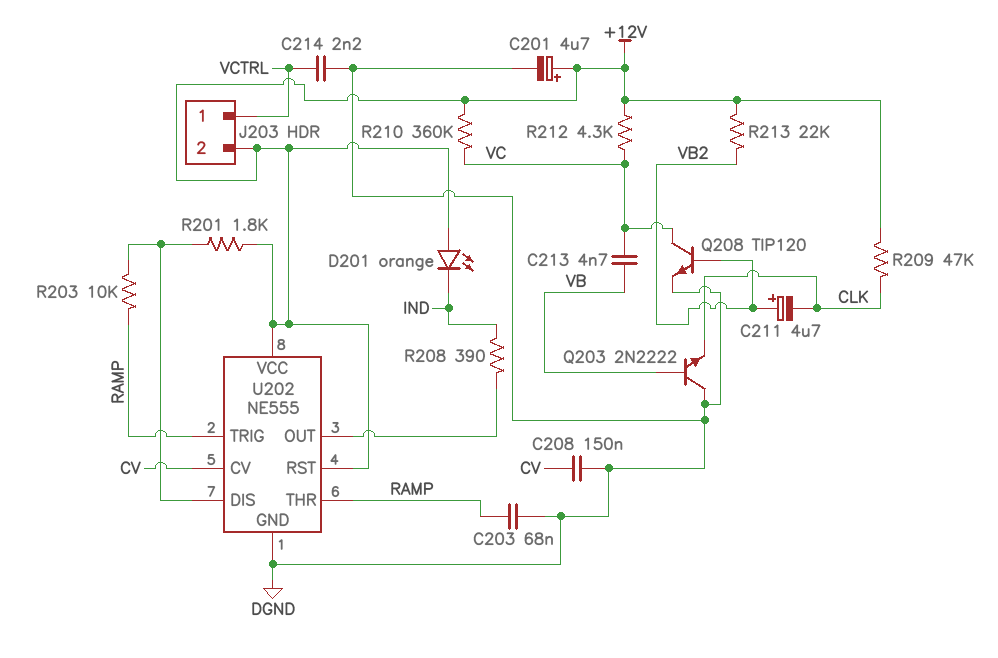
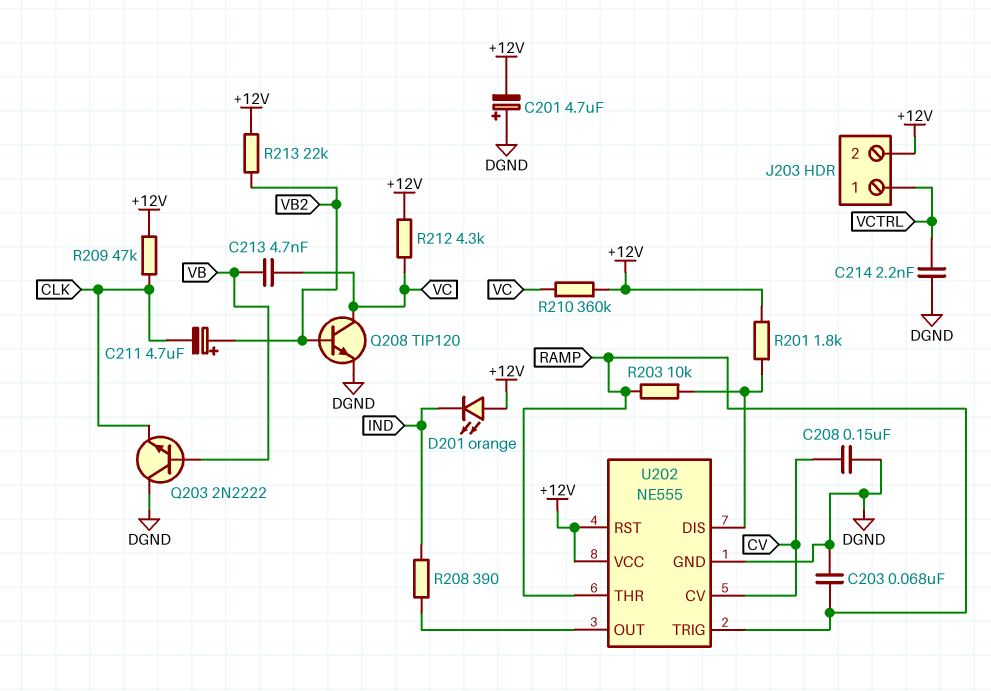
C201: 4.7uF (plus +12V, minus DGND) -> 4.7uF (plus DGND, minus +12V)

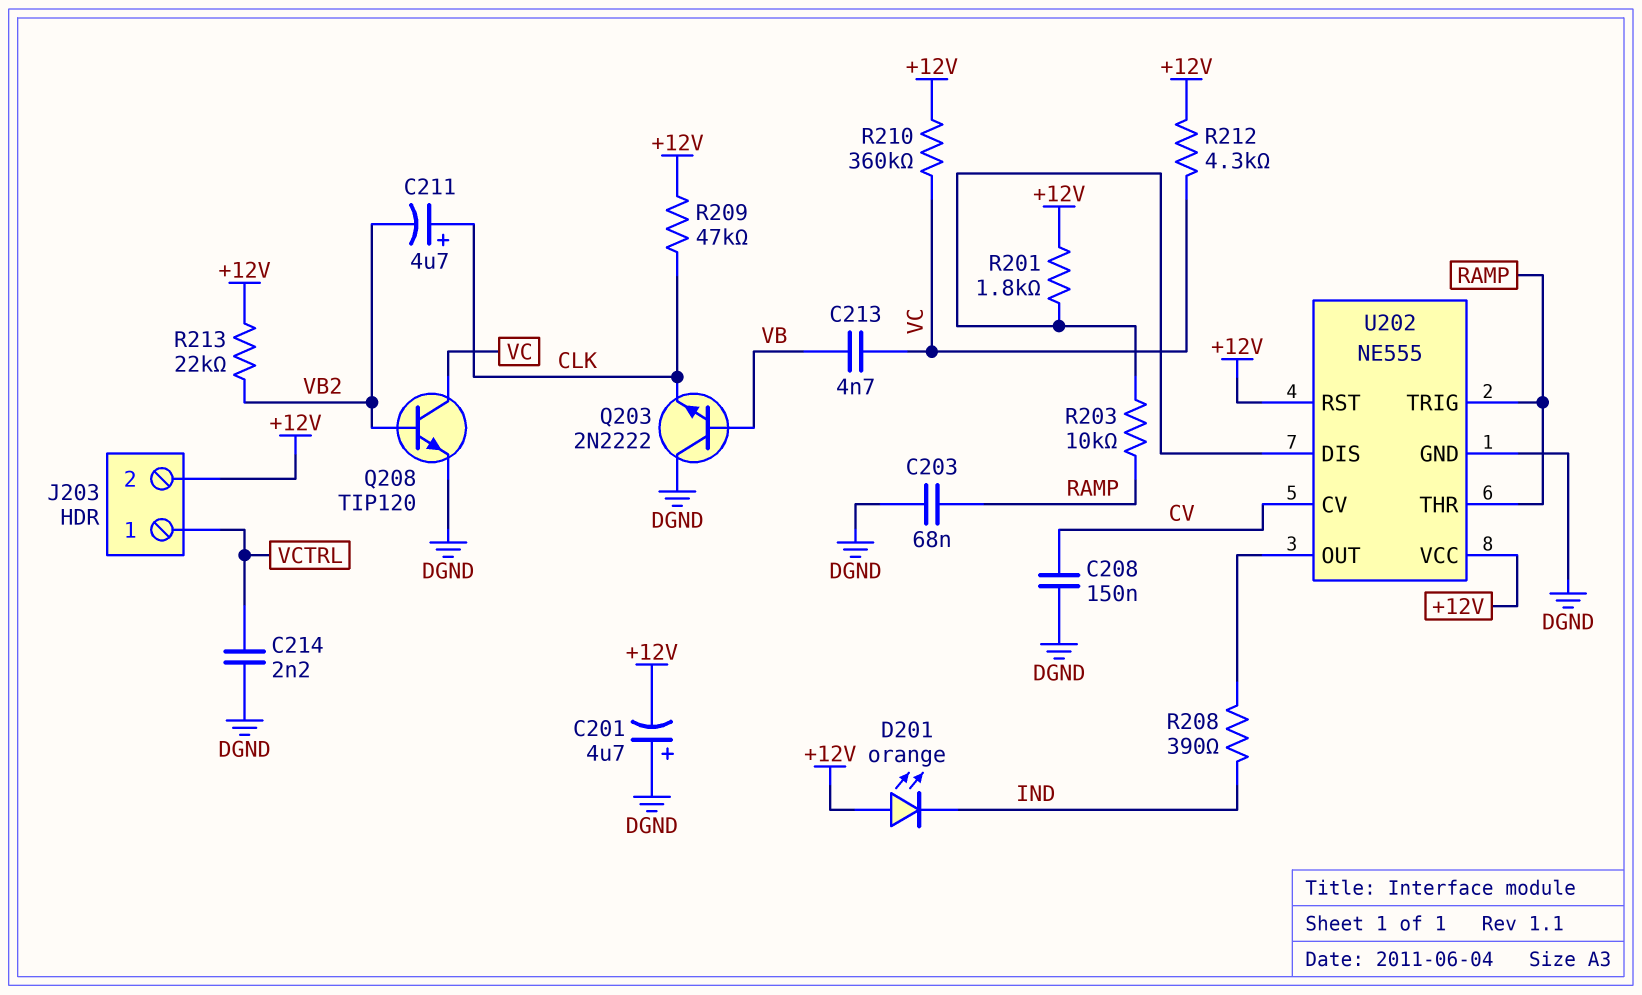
C211: 4.7uF (plus VB2, minus CLK) -> 4.7uF (plus CLK, minus VB2)

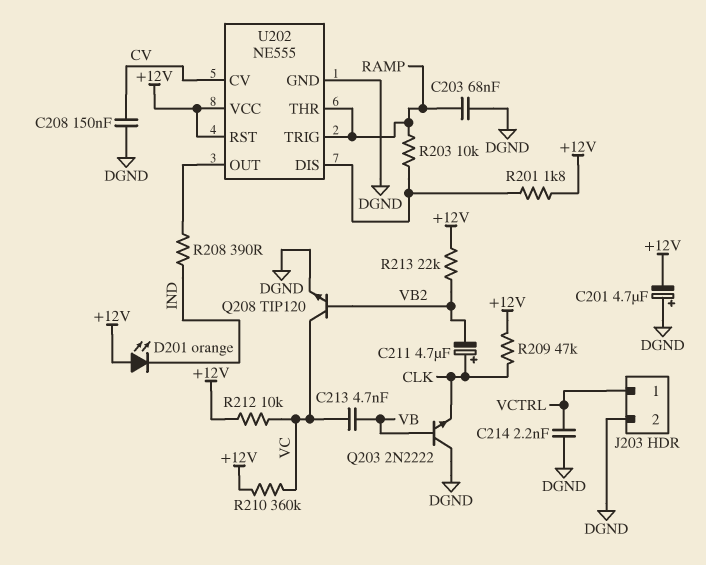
J203 pin 2: +12V -> DGND
R212: 4.3k (+12V, VC) -> 10k (+12V, VC)

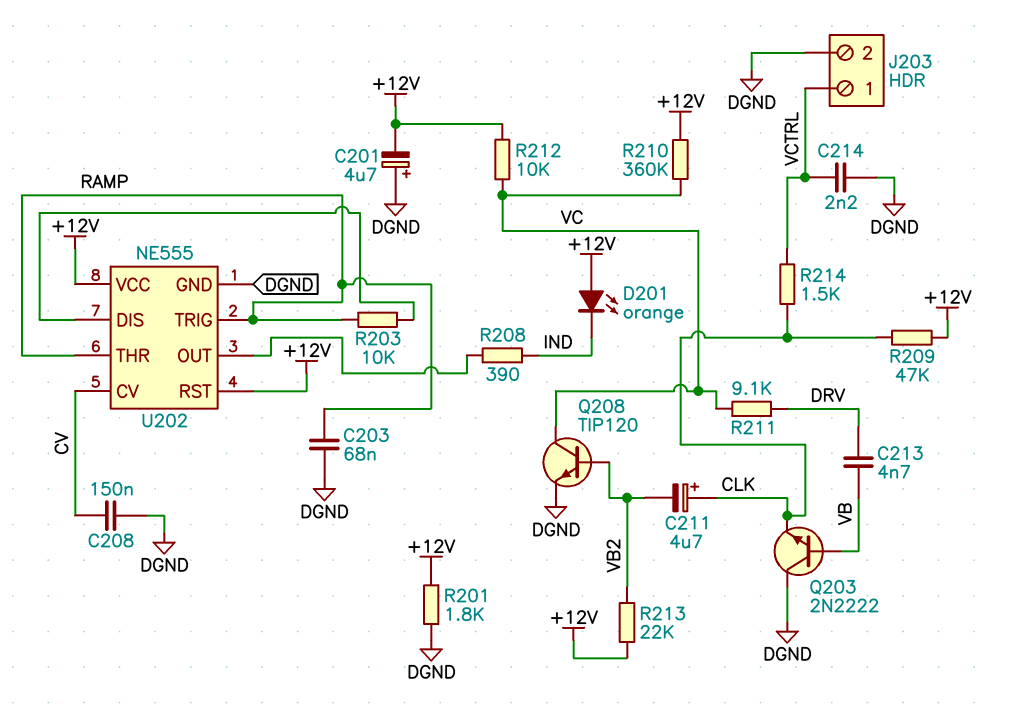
C213: 4.7nF (VB, VC) -> 4.7nF (DRV, VB)
R201: 1.8k (+12V, U202/DIS) -> 1.8k (+12V, DGND)
R211: none -> 9.1k (DRV, VC)
R214: none -> 1.5k (CLK, VCTRL)

